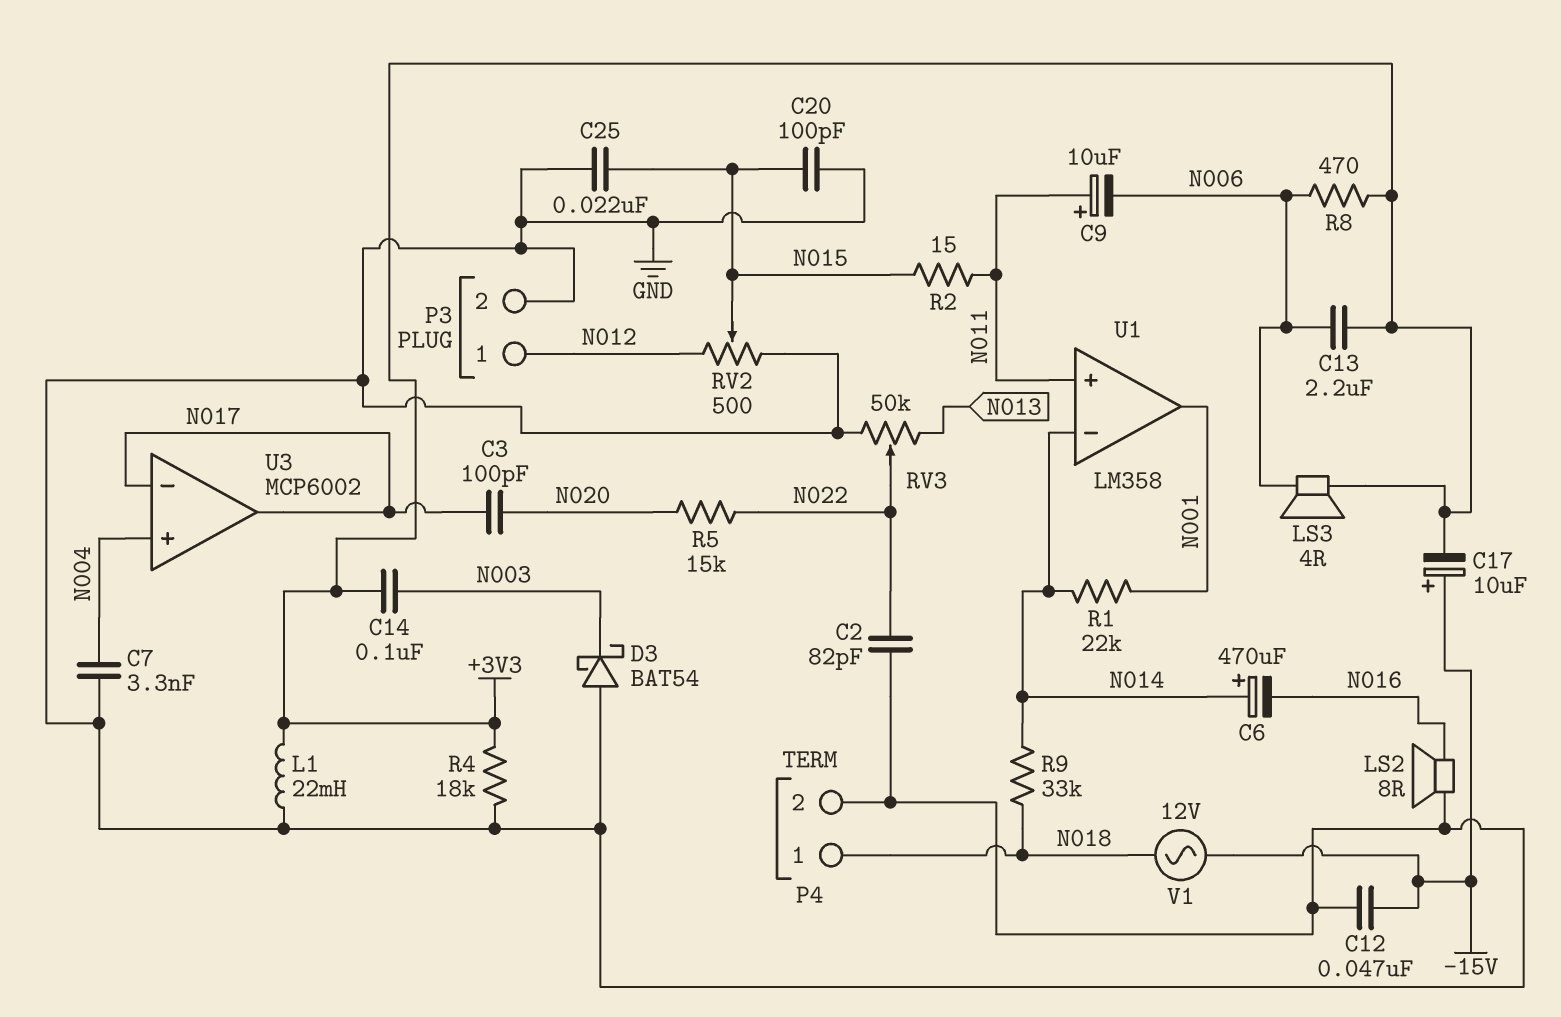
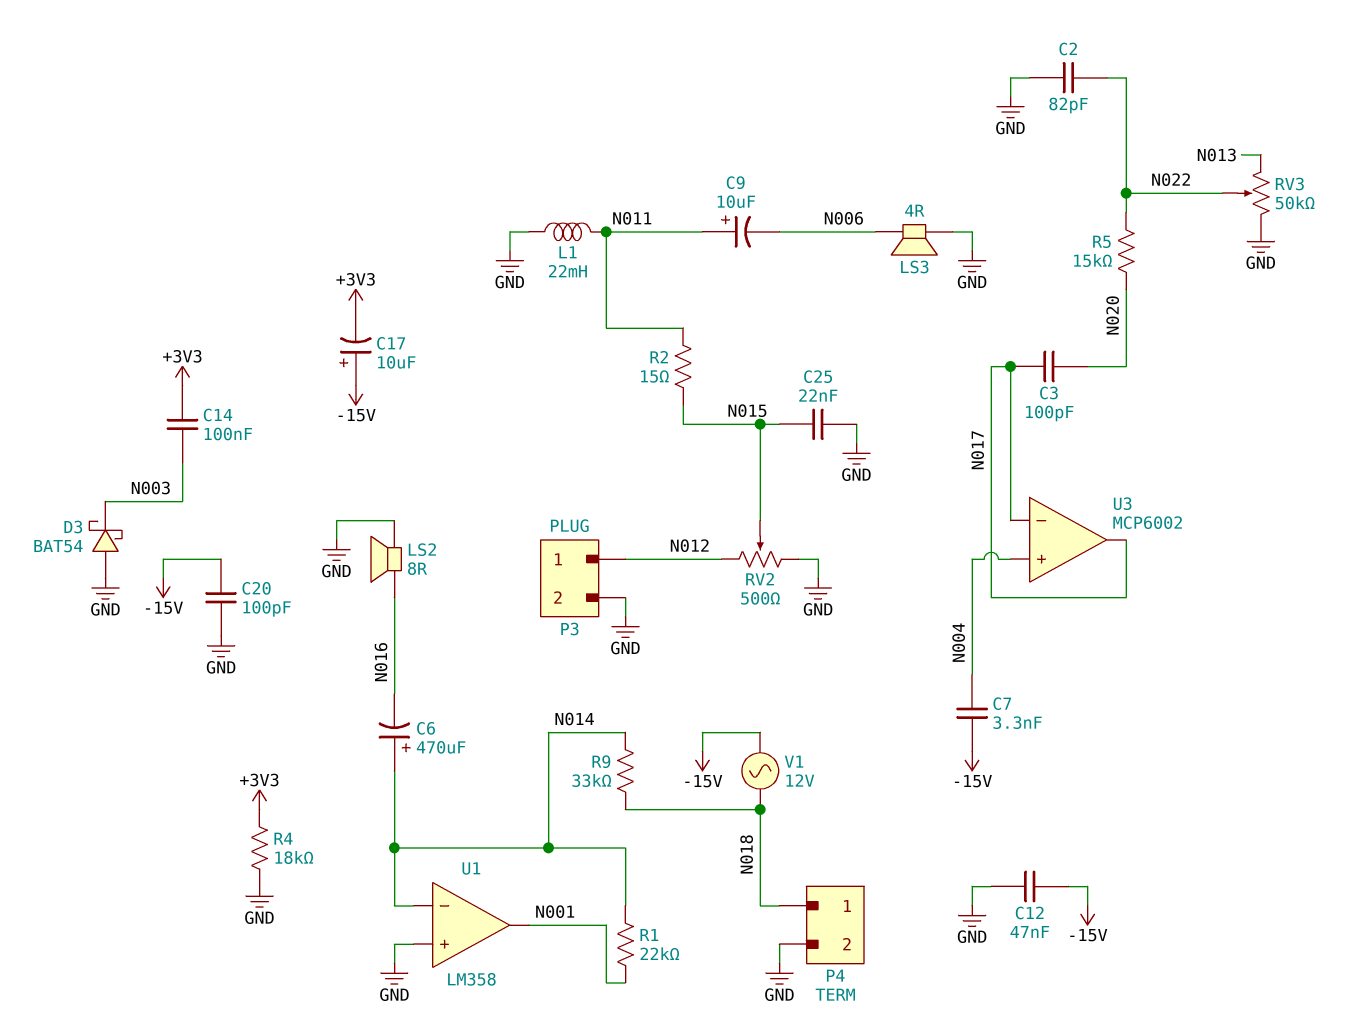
C7: 3.3nF (GND, N004) -> 3.3nF (-15V, N004)
C13: 2.2uF (+3V3, N006) -> none
C20: 100pF (GND, N015) -> 100pF (-15V, GND)
L1: 22mH (+3V3, GND) -> 22mH (GND, N011)
LS3: speaker 4R (+3V3, N006) -> speaker 4R (GND, N006)
R8: 470 (+3V3, N006) -> none
U1 pin in+: N011 -> GND

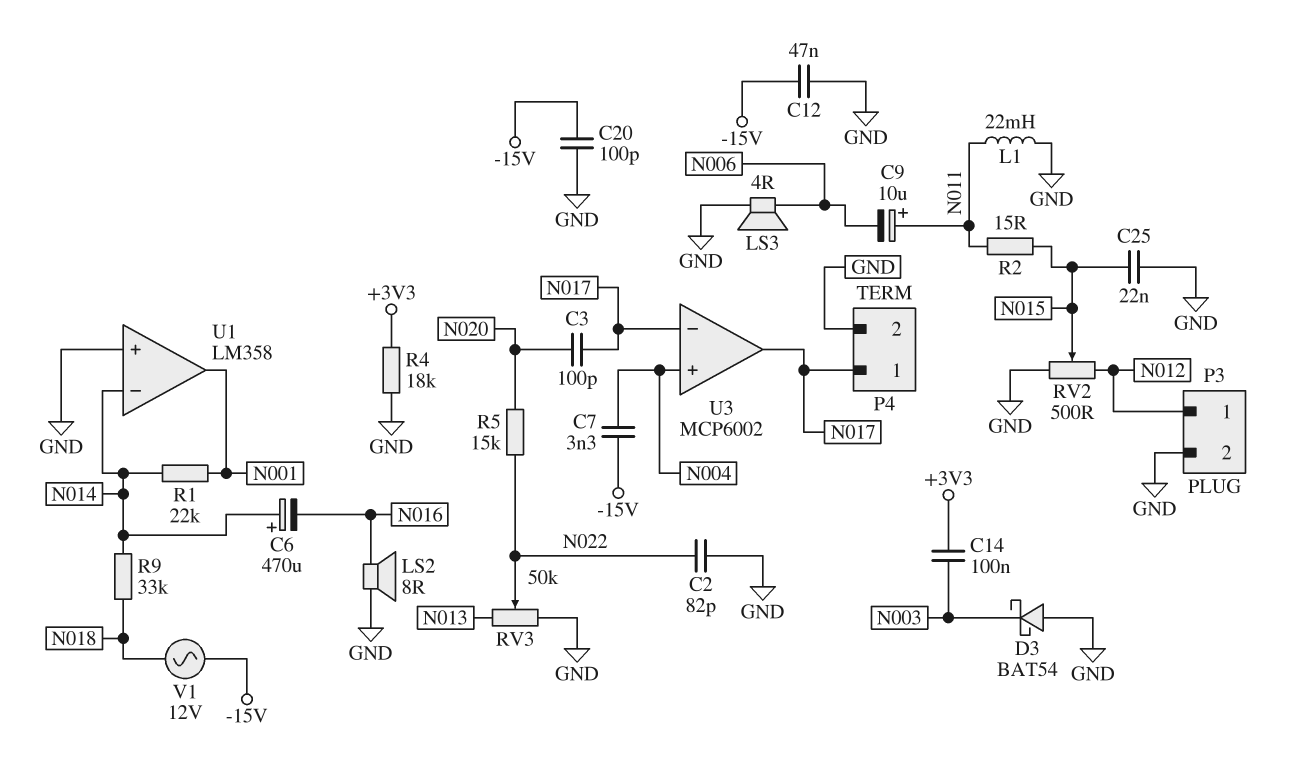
C17: 10uF (plus -15V, minus +3V3) -> none
P4 pin 1: N018 -> N017

